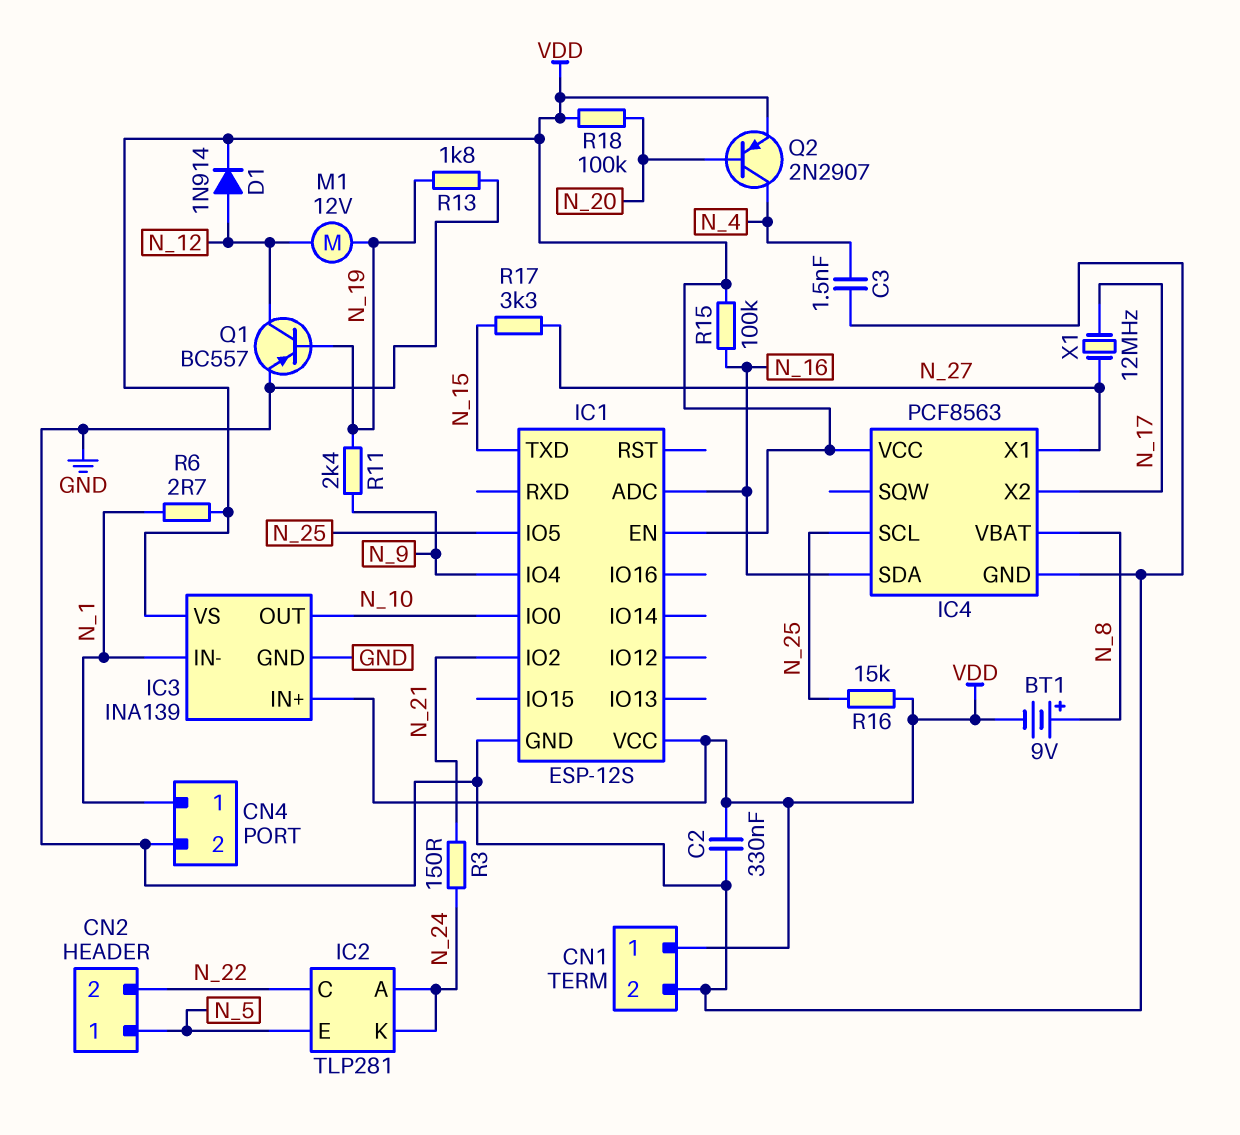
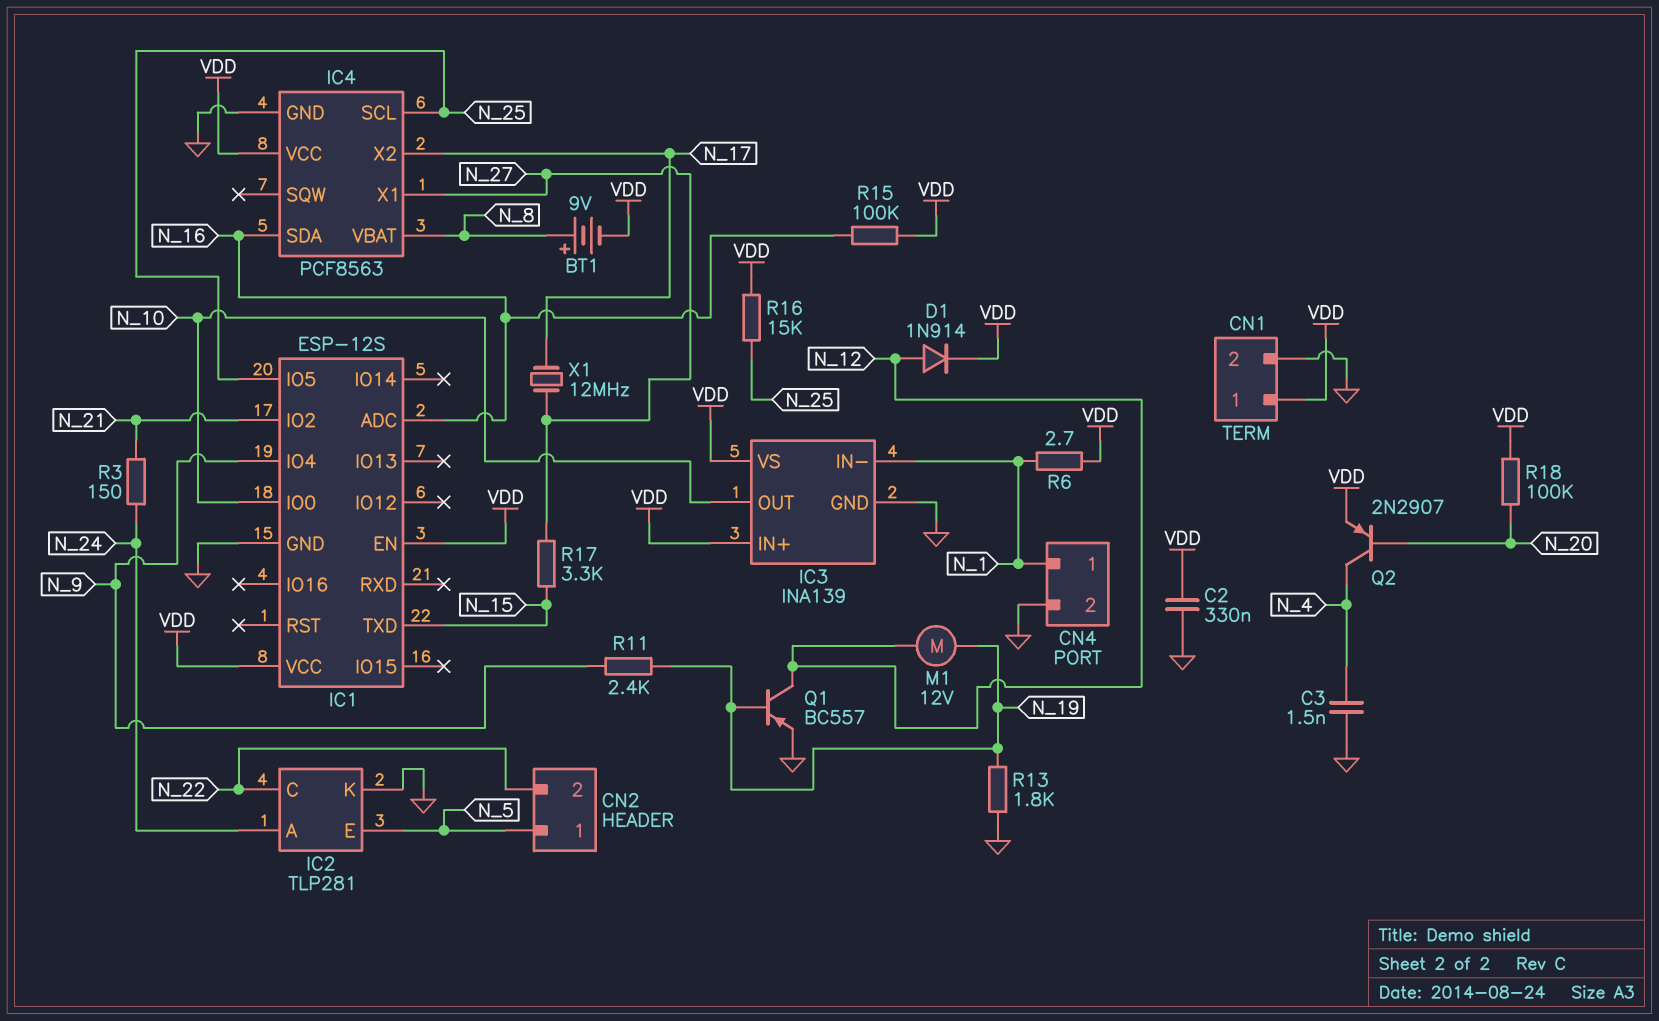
IC2 pin K: N_24 -> GND

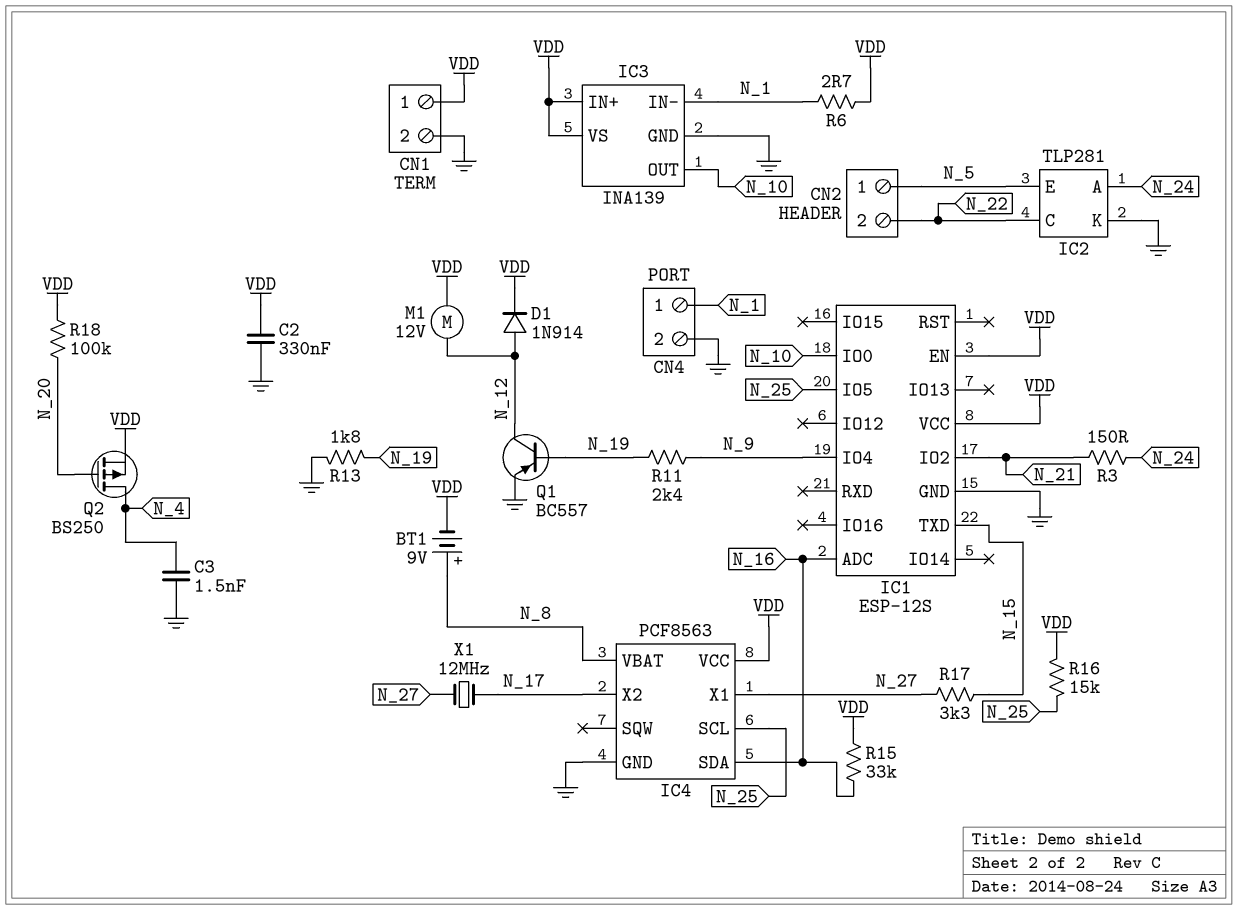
M1: motor 12V (N_12, N_19) -> motor 12V (N_12, VDD)
Q2: PNP 2N2907 (B N_20, C N_4, E VDD) -> PMOS BS250 (G N_20, D N_4, S VDD)
R15: 100k (N_16, VDD) -> 33k (N_16, VDD)

